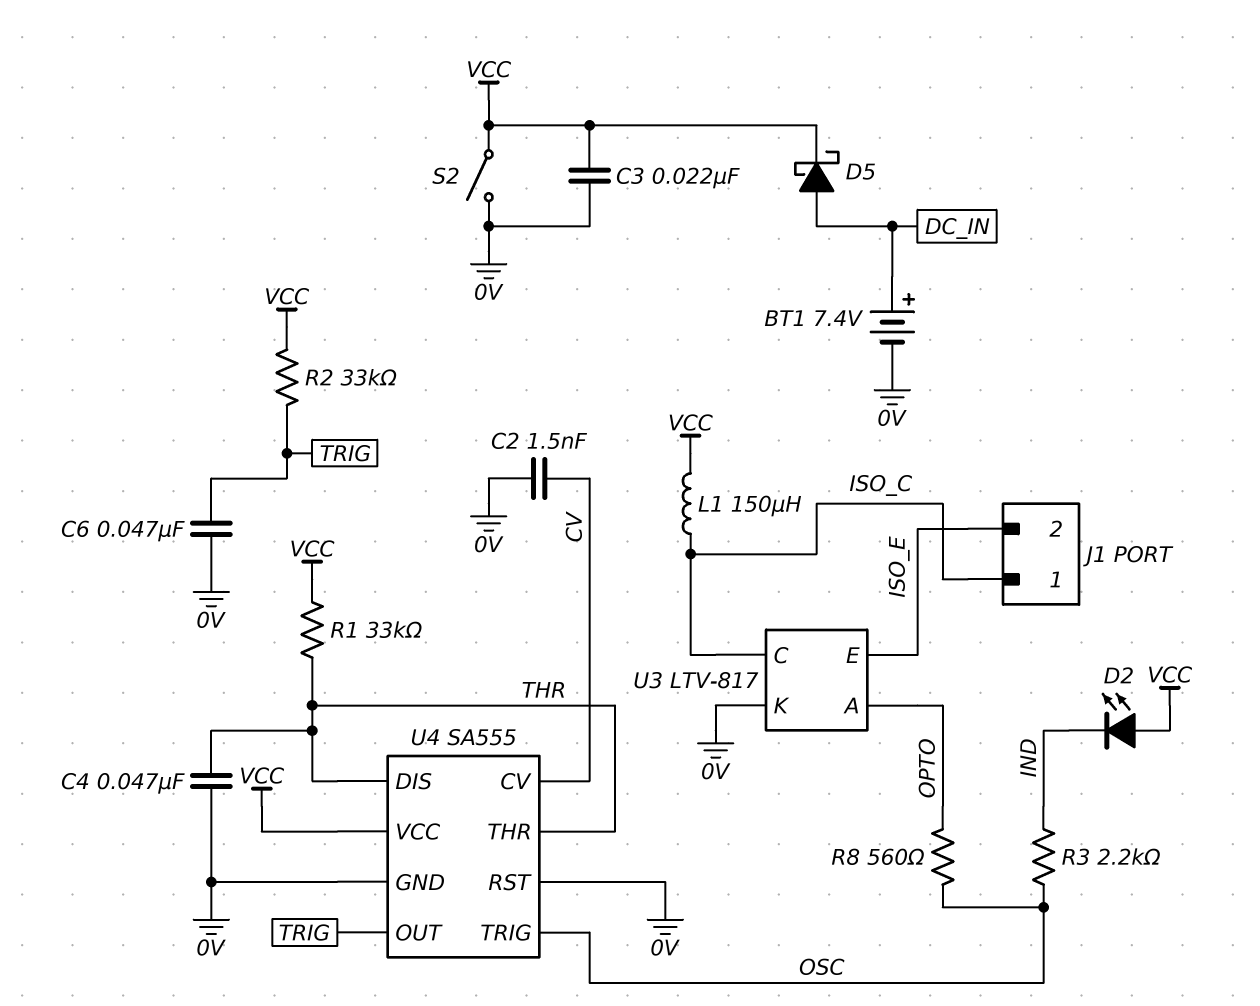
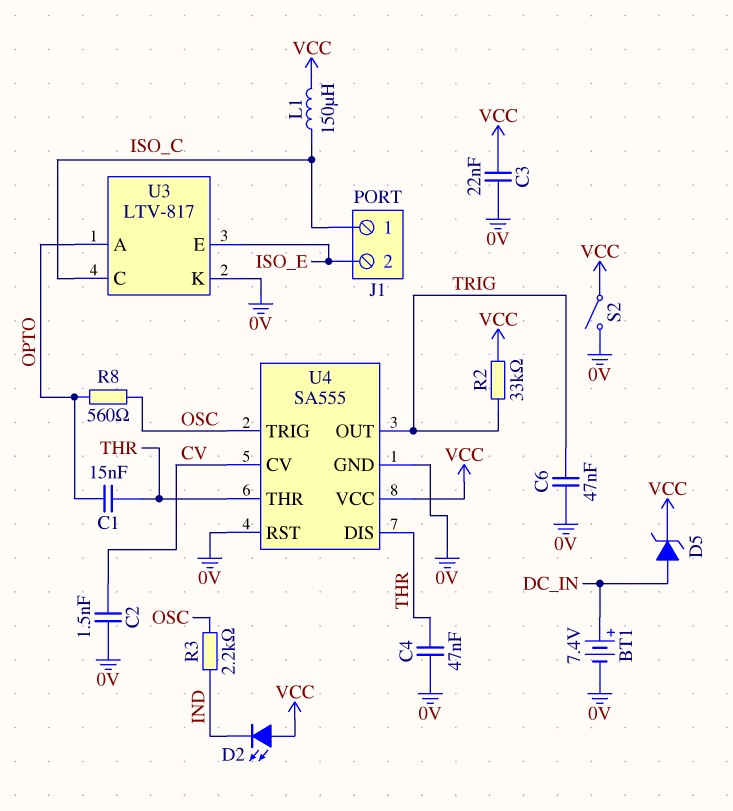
C1: none -> 15nF (OPTO, THR)
D5: schottky (A DC_IN, K VCC) -> zener (A DC_IN, K VCC)
R1: 33k (THR, VCC) -> none

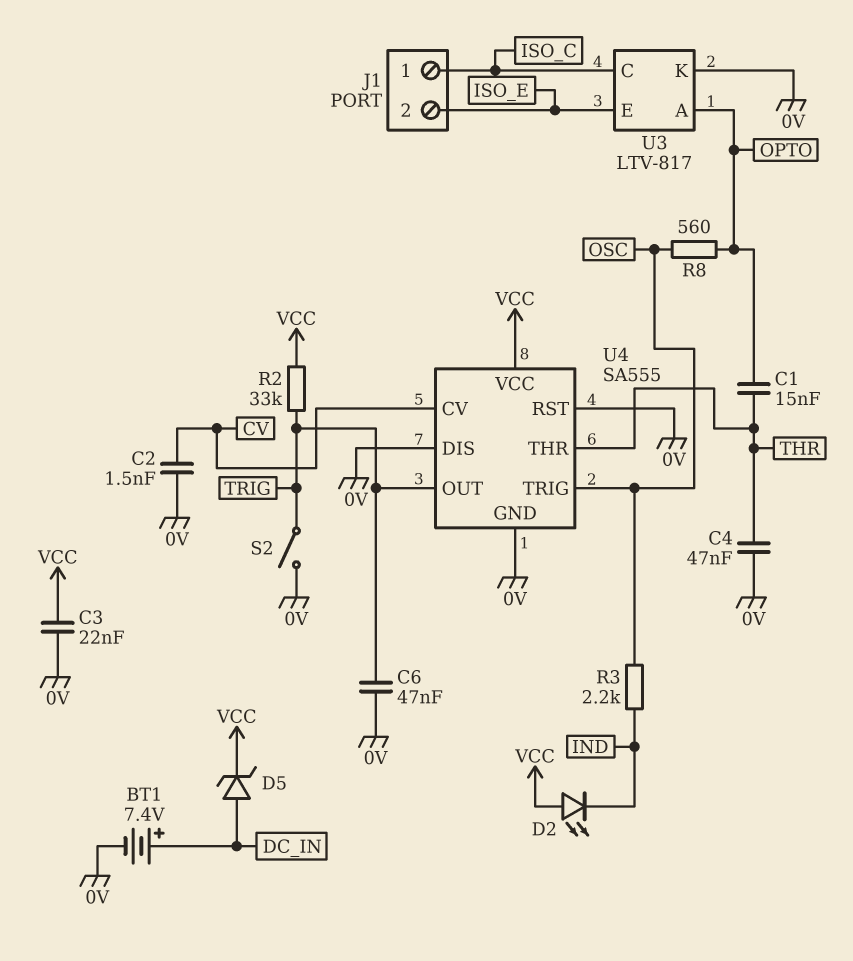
L1: 150uH (ISO_C, VCC) -> none
S2: switch (0V, VCC) -> switch (0V, TRIG)
U4 pin DIS: THR -> 0V

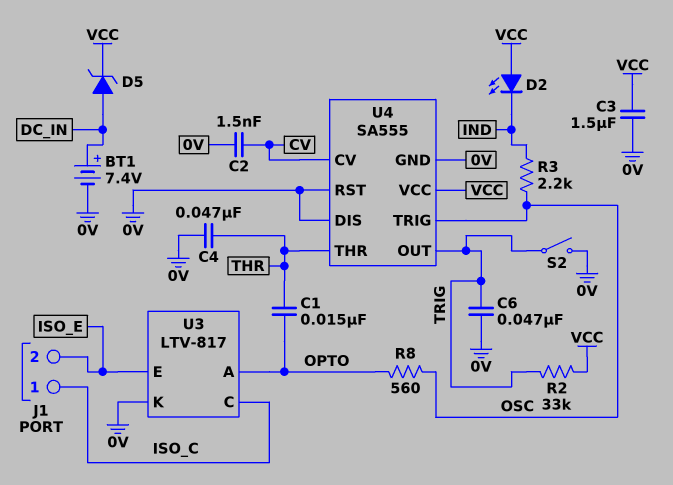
C3: 22nF (0V, VCC) -> 1.5uF (0V, VCC)

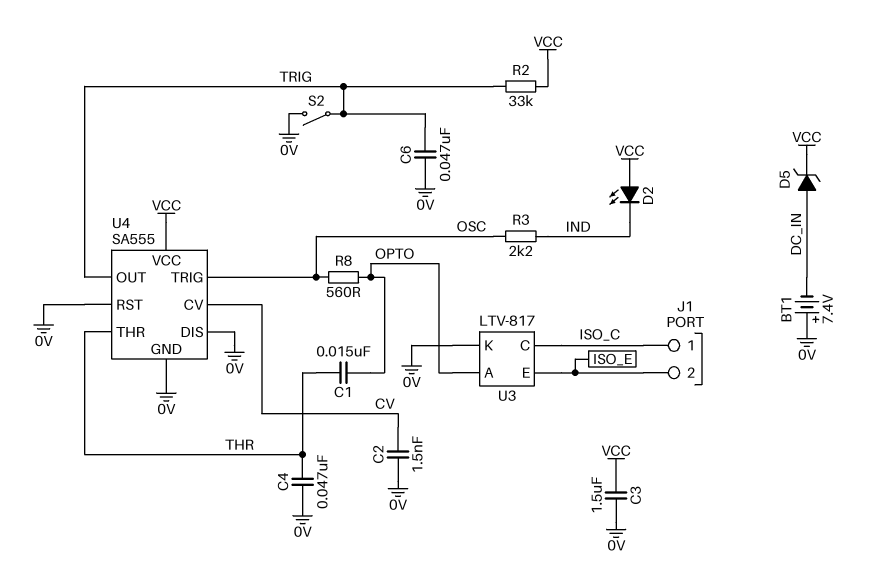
BT1: 7.4V (plus DC_IN, minus 0V) -> 7.4V (plus 0V, minus DC_IN)

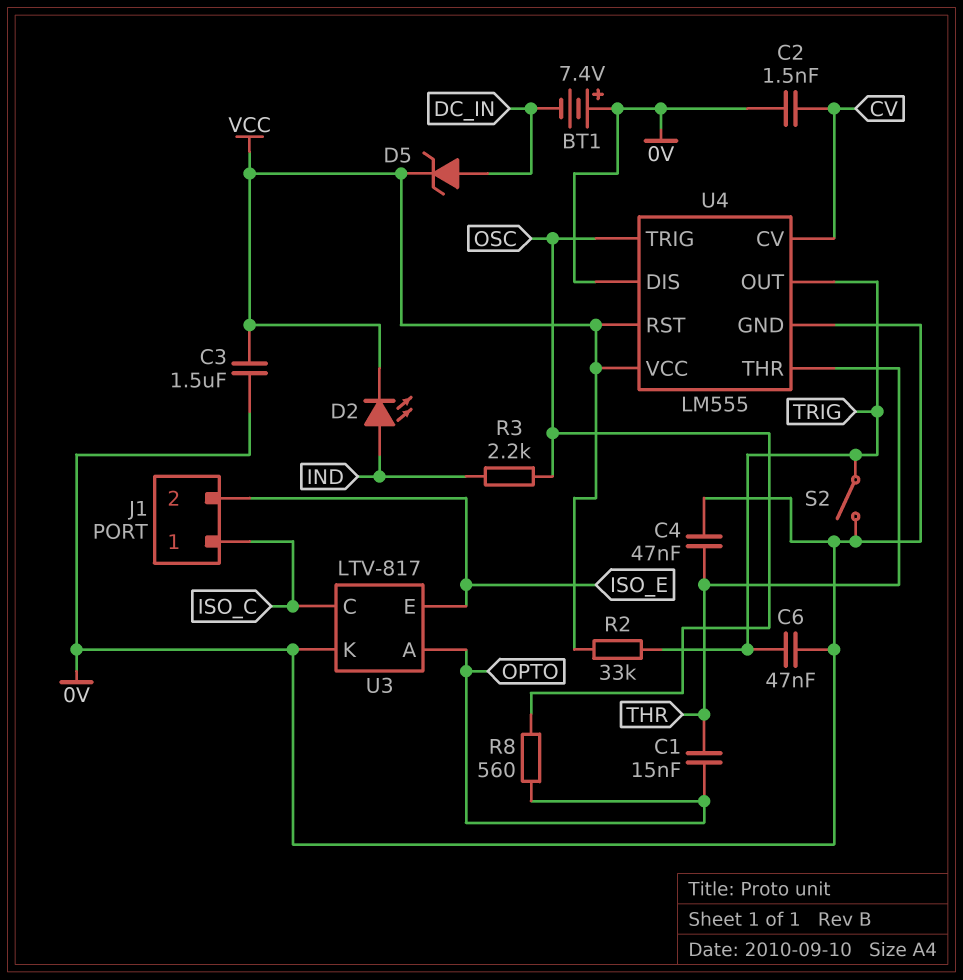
D2: LED (A VCC, K IND) -> LED (A IND, K VCC)
U4: SA555 -> LM555
U4 pin RST: 0V -> VCC

